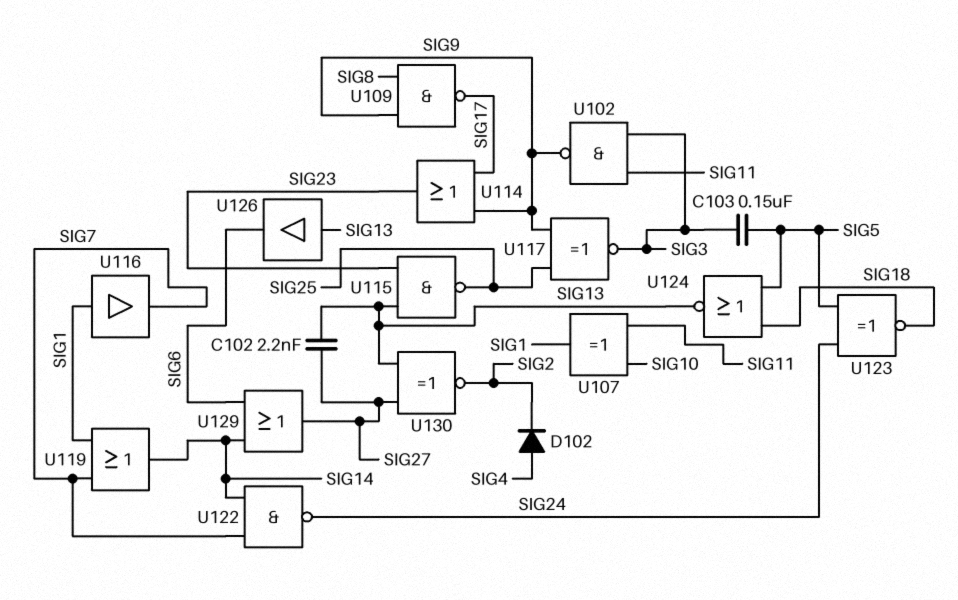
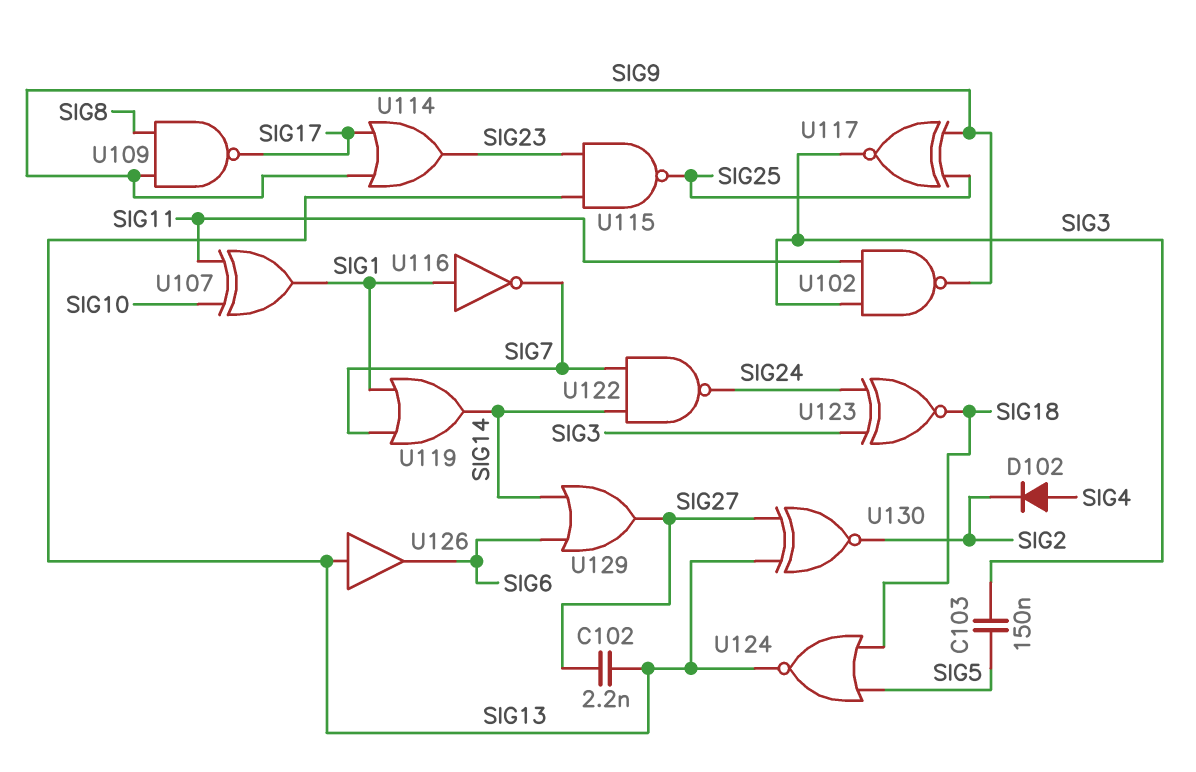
U116: buffer (in SIG1, out SIG7) -> NOT (in SIG1, out SIG7)
U123: XNOR (in SIG5, in SIG24, out SIG18) -> XNOR (in SIG3, in SIG24, out SIG18)

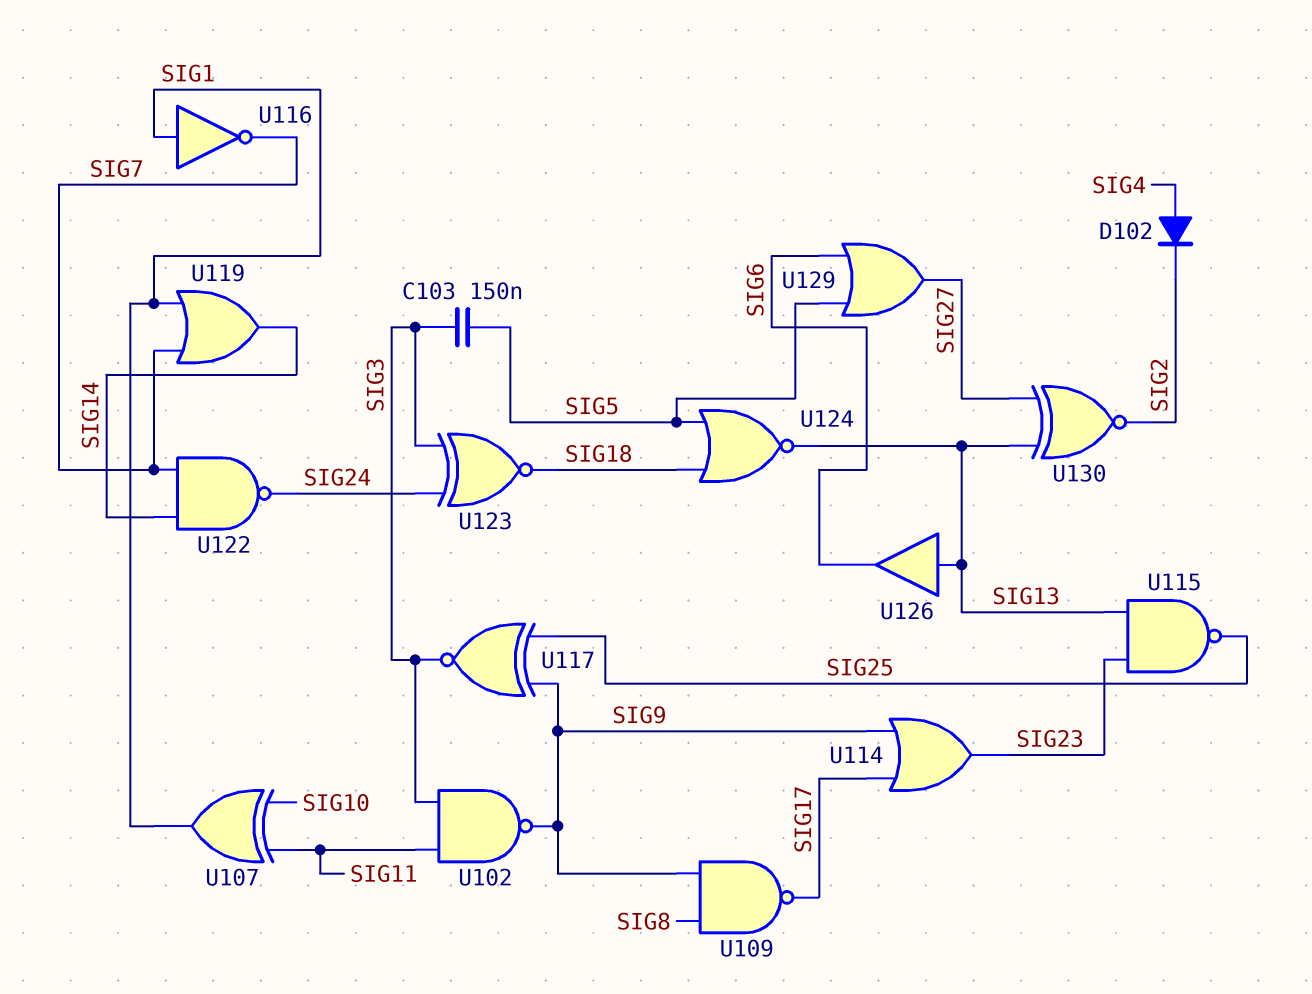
C102: 2.2nF (SIG13, SIG27) -> none
U129: OR (in SIG6, in SIG14, out SIG27) -> OR (in SIG5, in SIG6, out SIG27)

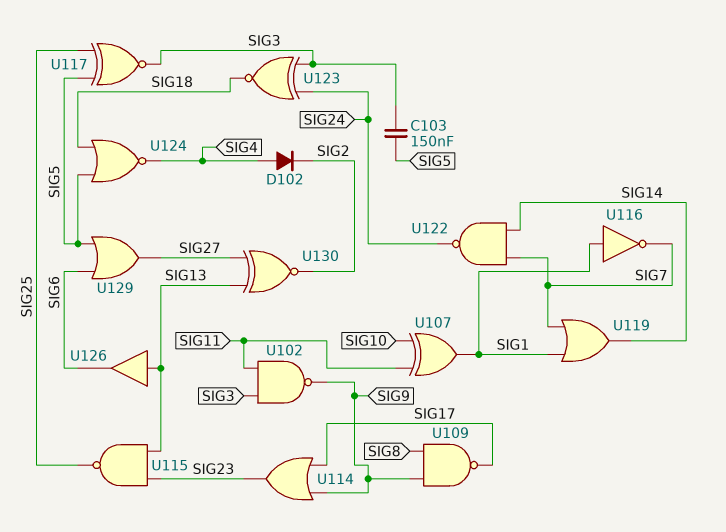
U117: XNOR (in SIG9, in SIG25, out SIG3) -> XNOR (in SIG5, in SIG25, out SIG3)
U124: NOR (in SIG5, in SIG18, out SIG13) -> NOR (in SIG5, in SIG18, out SIG4)

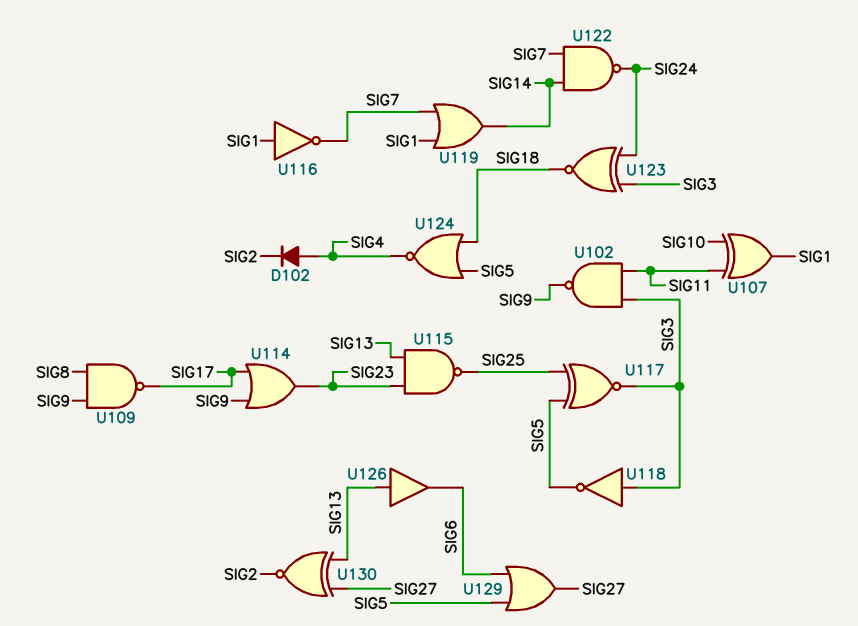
C103: 150nF (SIG3, SIG5) -> none
U118: none -> NOT (in SIG3, out SIG5)

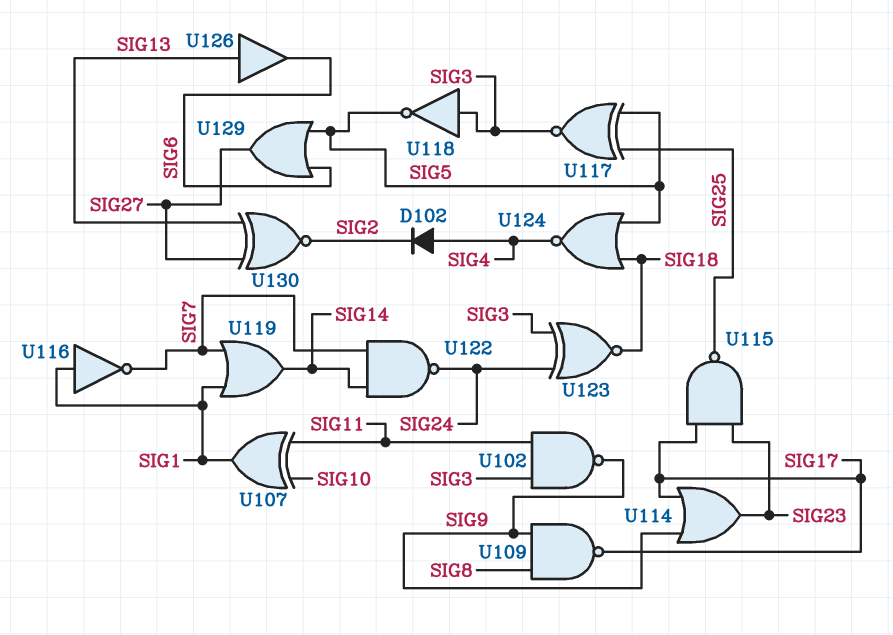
U115: NAND (in SIG13, in SIG23, out SIG25) -> NAND (in SIG17, in SIG23, out SIG25)

